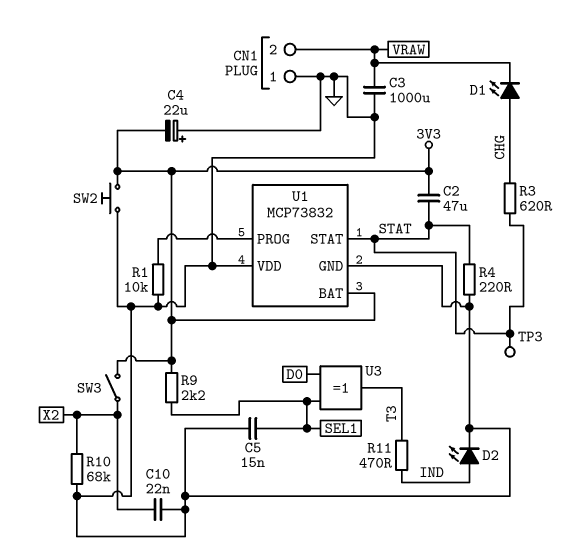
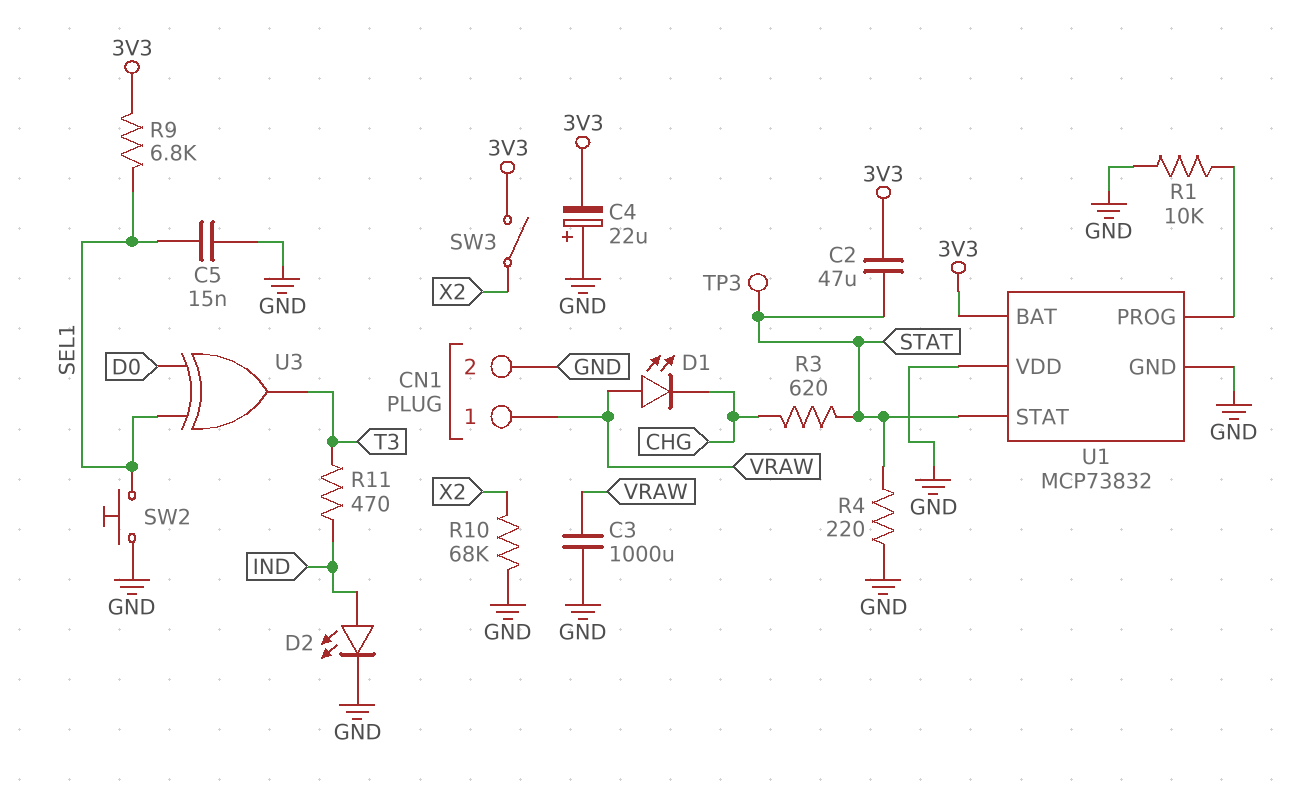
C10: 22nF (GND, X2) -> none
CN1 pin 1: GND -> VRAW
CN1 pin 2: VRAW -> GND
D1: LED (A CHG, K VRAW) -> LED (A VRAW, K CHG)
R9: 2.2k (3V3, SEL1) -> 6.8k (3V3, SEL1)
SW2: button (3V3, GND) -> button (GND, SEL1)

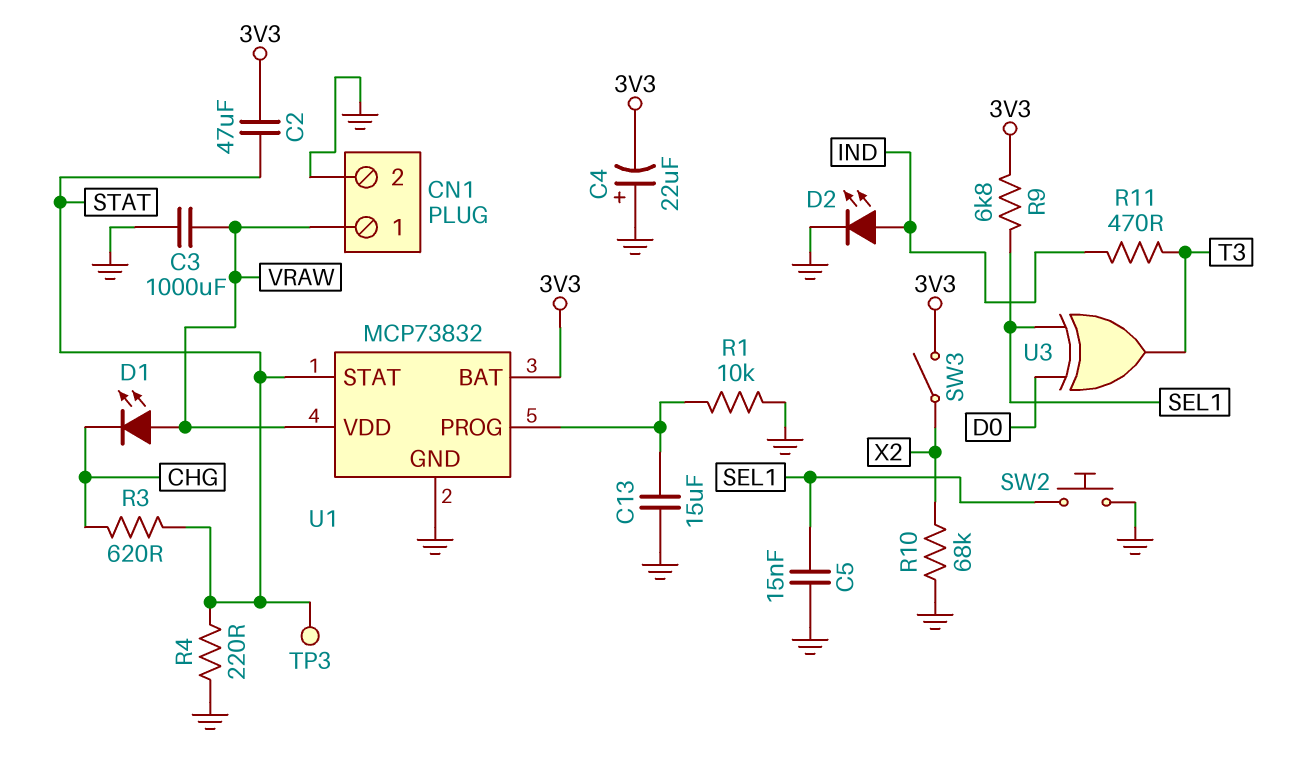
C13: none -> 15uF (GND, U1/PROG)
U1 pin VDD: GND -> VRAW

